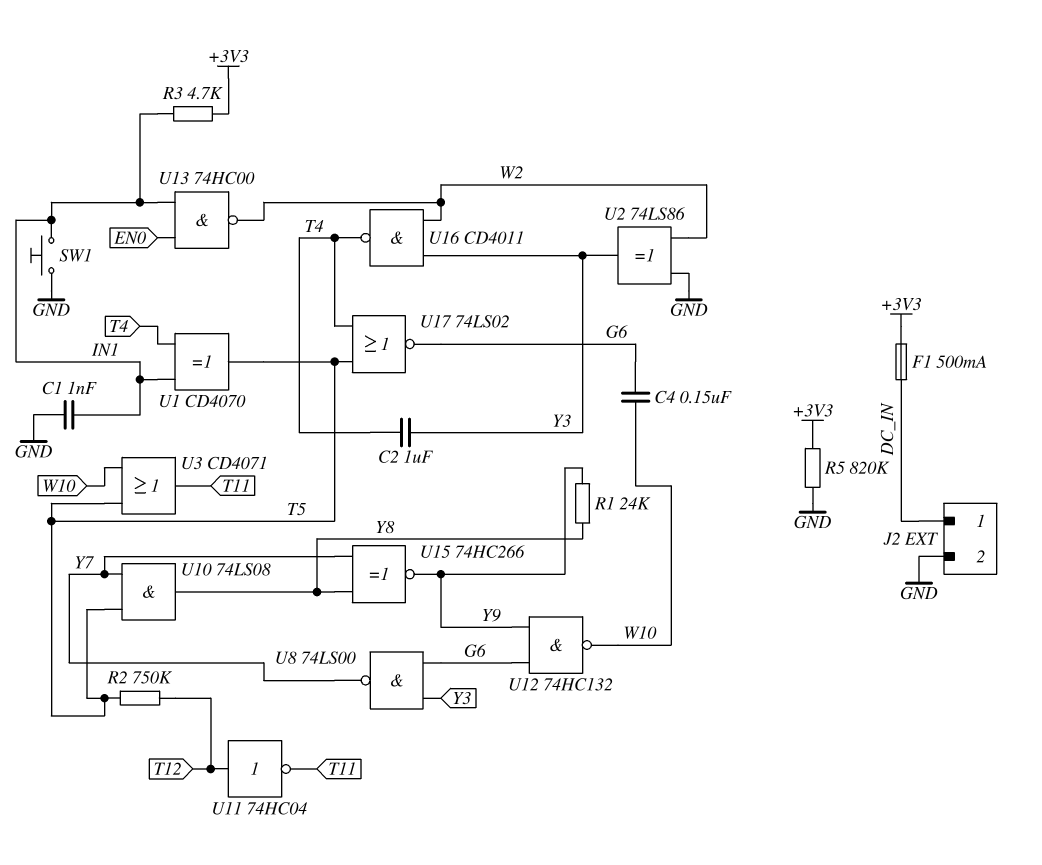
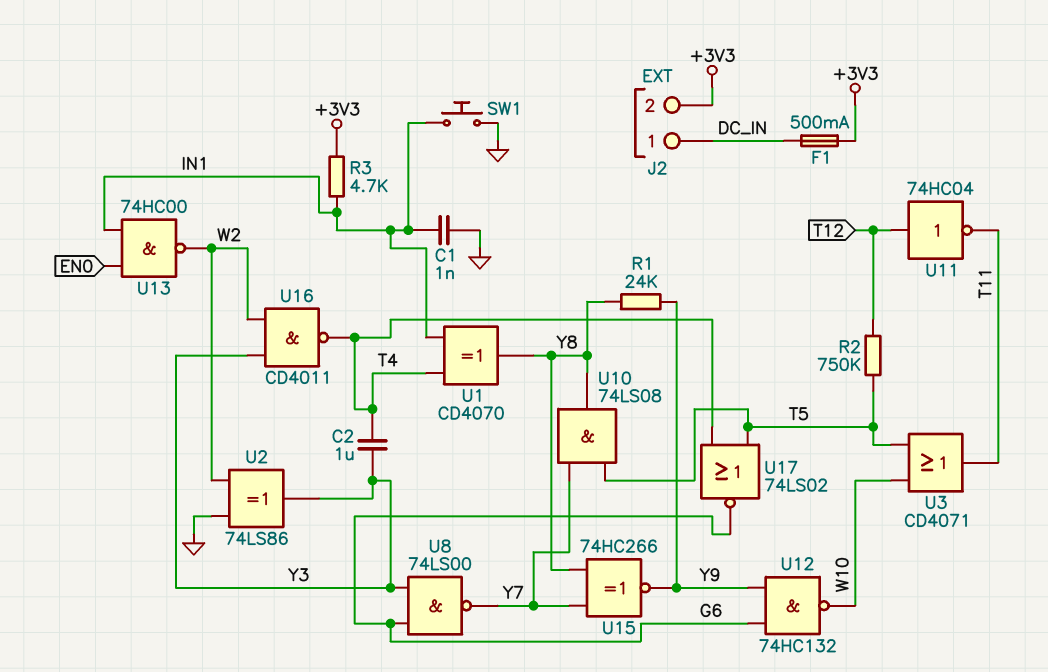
C4: 150nF (G6, W10) -> none
J2 pin 2: GND -> +3V3
R5: 820k (+3V3, GND) -> none
U1: XOR CD4070 (in IN1, in T4, out T5) -> XOR CD4070 (in IN1, in T4, out Y8)

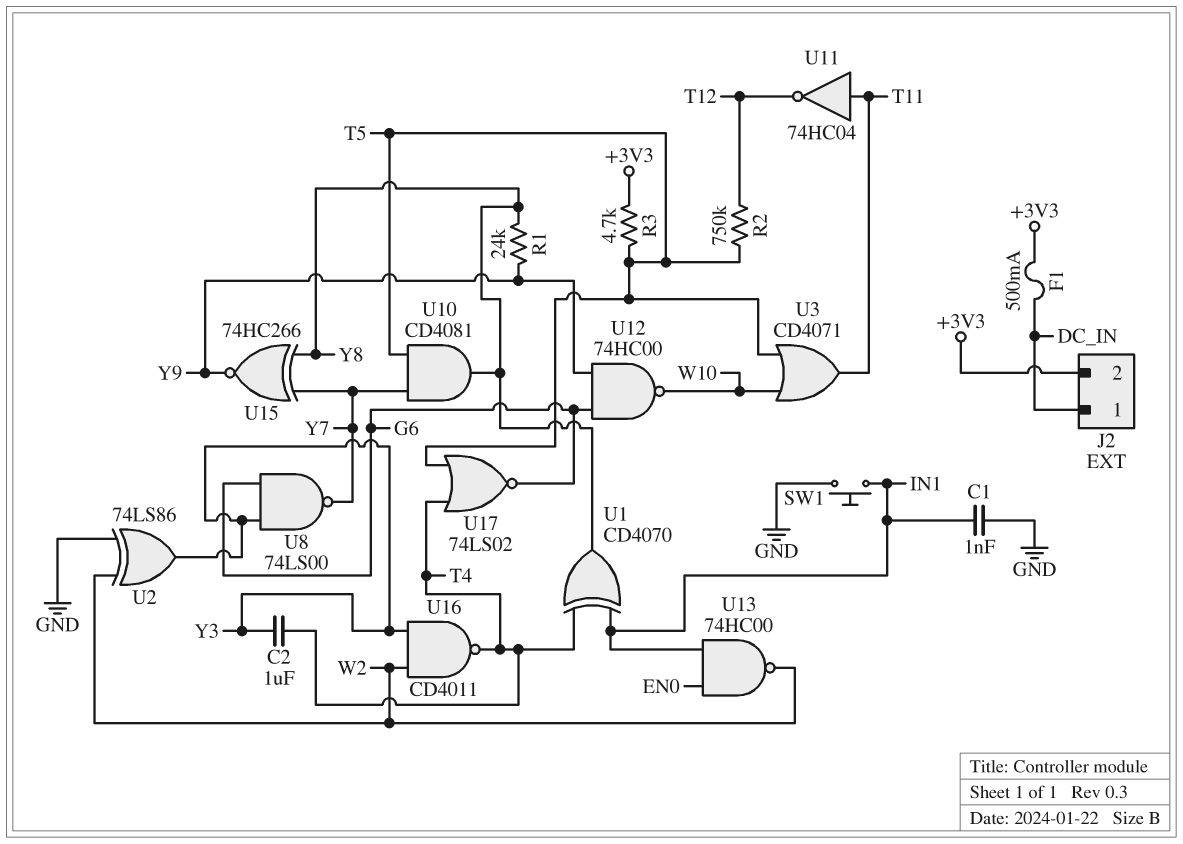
R3: 4.7k (+3V3, IN1) -> 4.7k (+3V3, T5)
U10: AND 74LS08 (in T5, in Y7, out Y8) -> AND CD4081 (in T5, in Y7, out Y8)
U11: NOT 74HC04 (in T12, out T11) -> NOT 74HC04 (in T11, out T12)
U12: NAND 74HC132 (in G6, in Y9, out W10) -> NAND 74HC00 (in G6, in Y9, out W10)

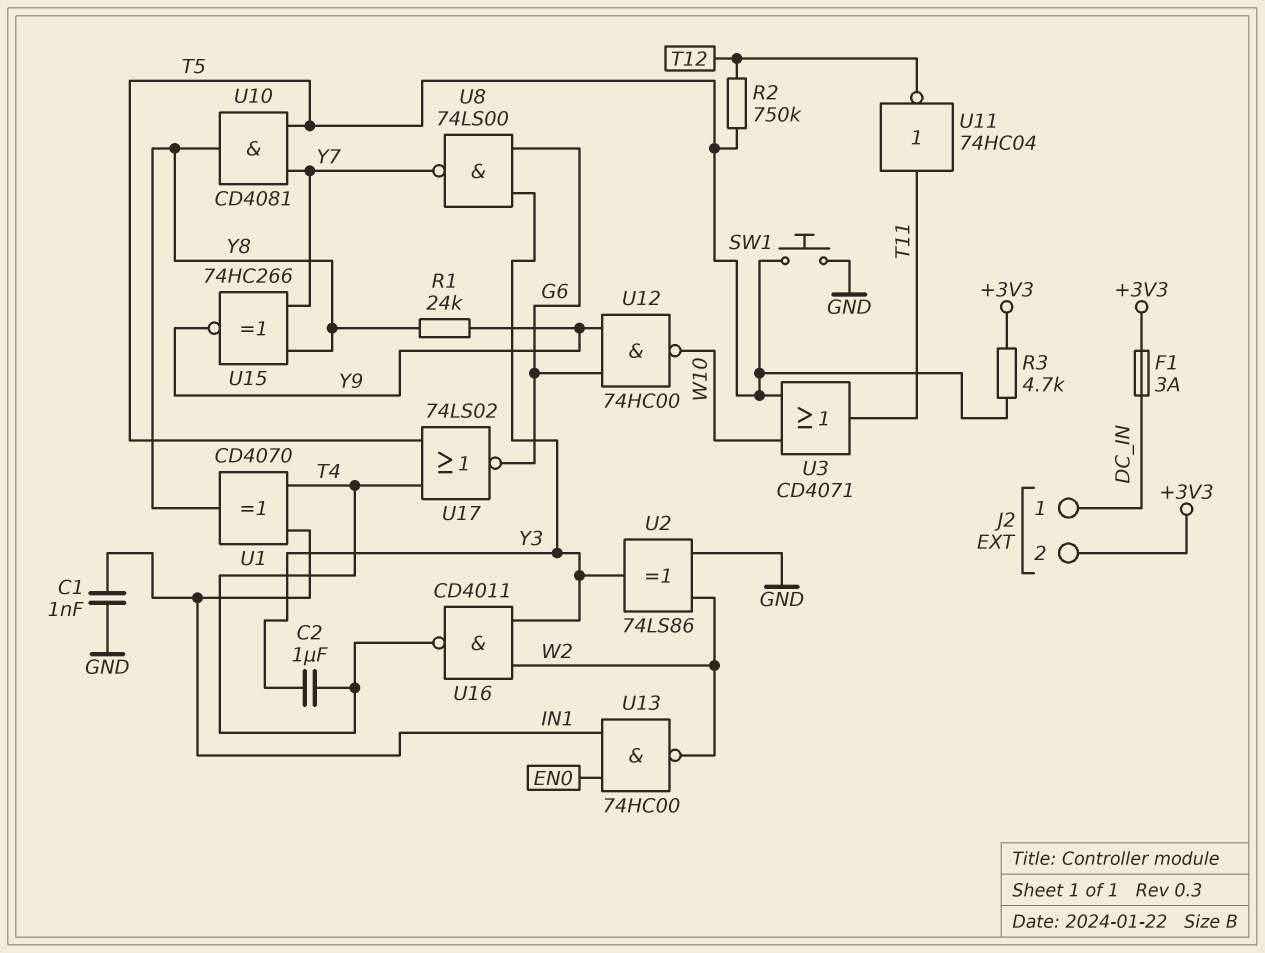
F1: 500mA (+3V3, DC_IN) -> 3A (+3V3, DC_IN)
SW1: button (GND, IN1) -> button (GND, T5)

